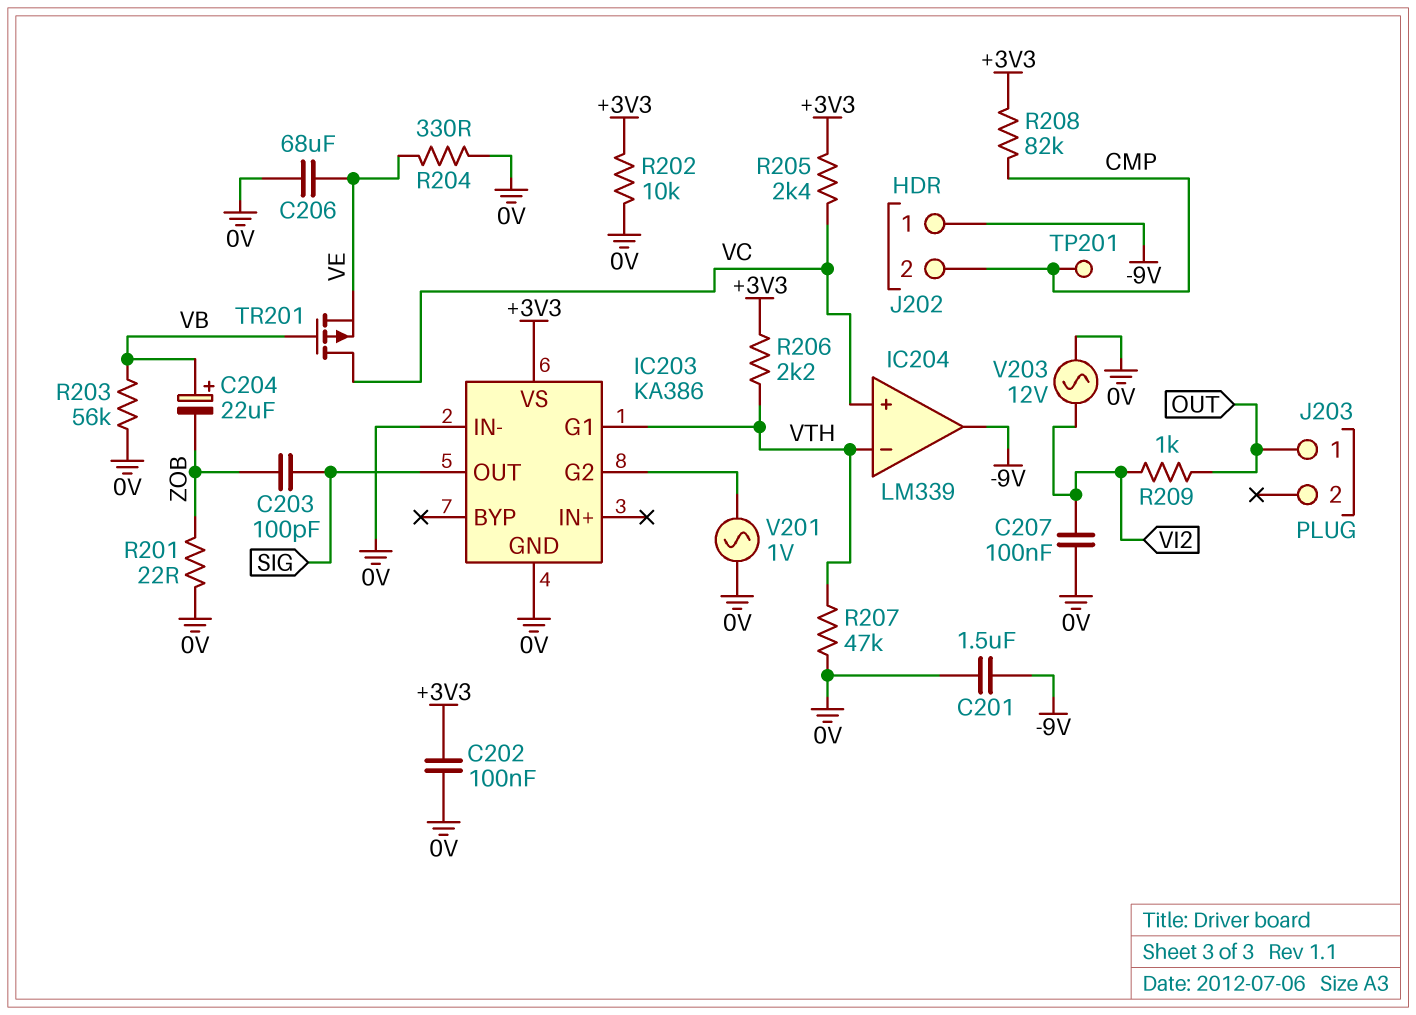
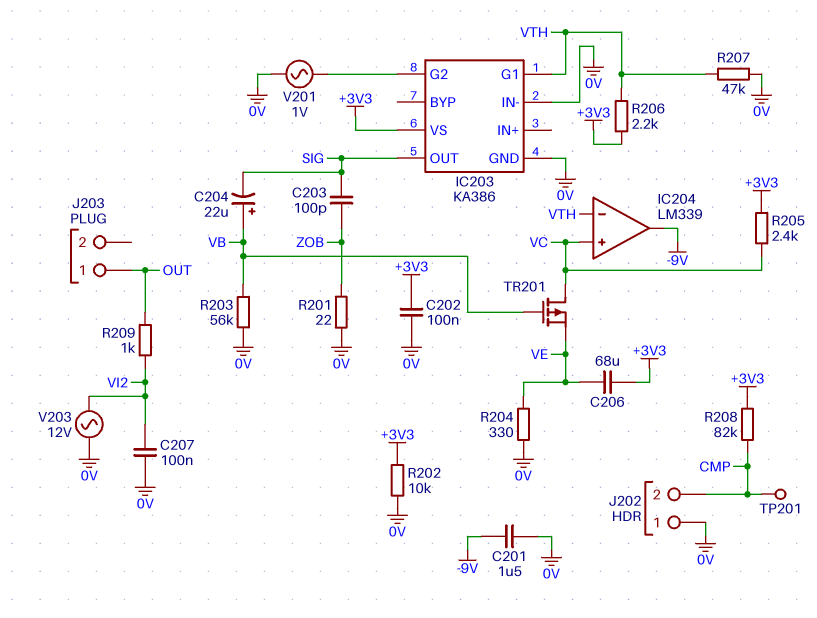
C204: 22uF (plus VB, minus ZOB) -> 22uF (plus VB, minus SIG)
C206: 68uF (0V, VE) -> 68uF (+3V3, VE)
J202 pin 1: -9V -> 0V

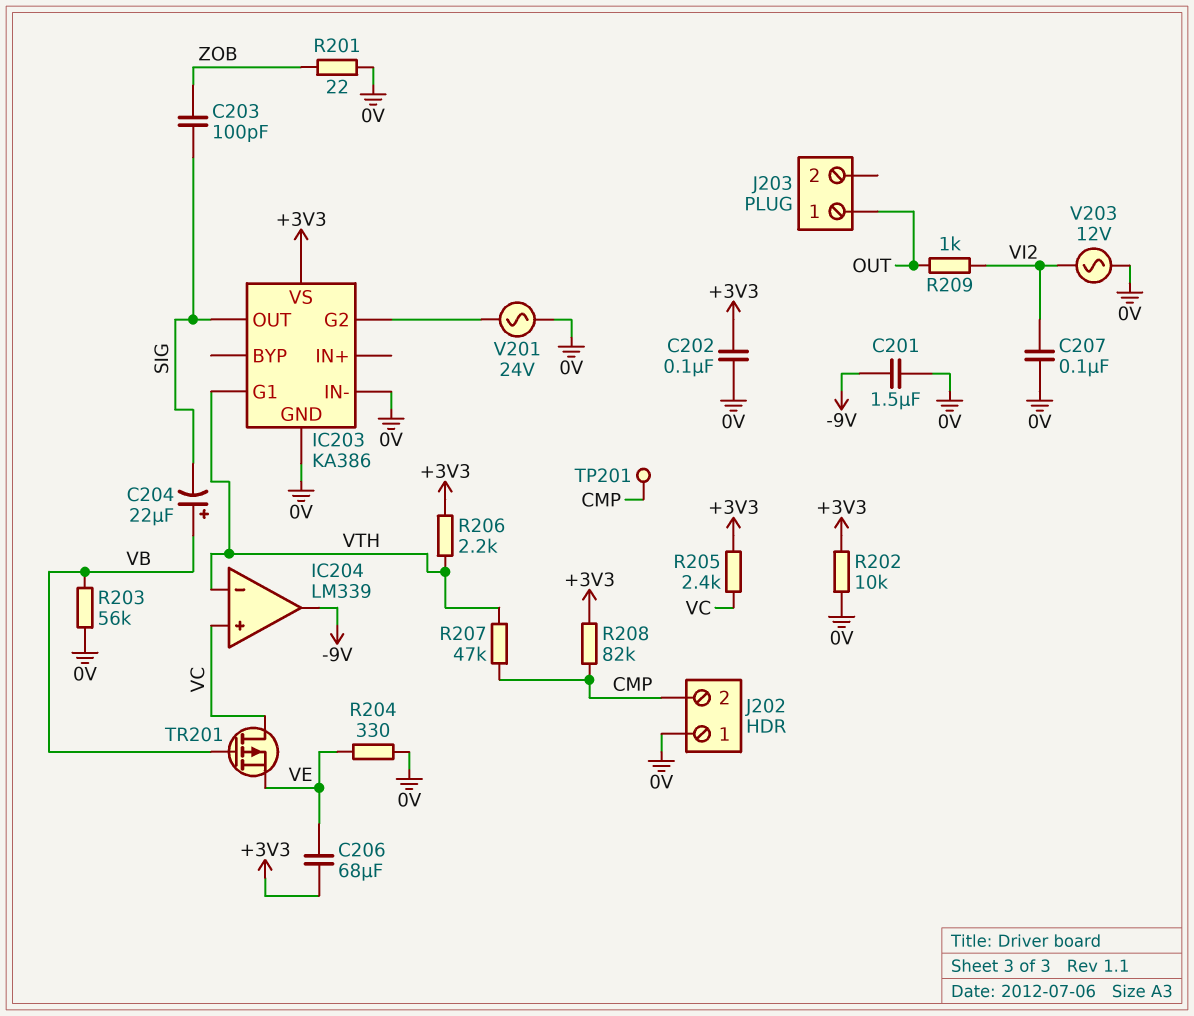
R207: 47k (0V, VTH) -> 47k (CMP, VTH)
V201: AC 1V (0V, IC203/G2) -> AC 24V (0V, IC203/G2)

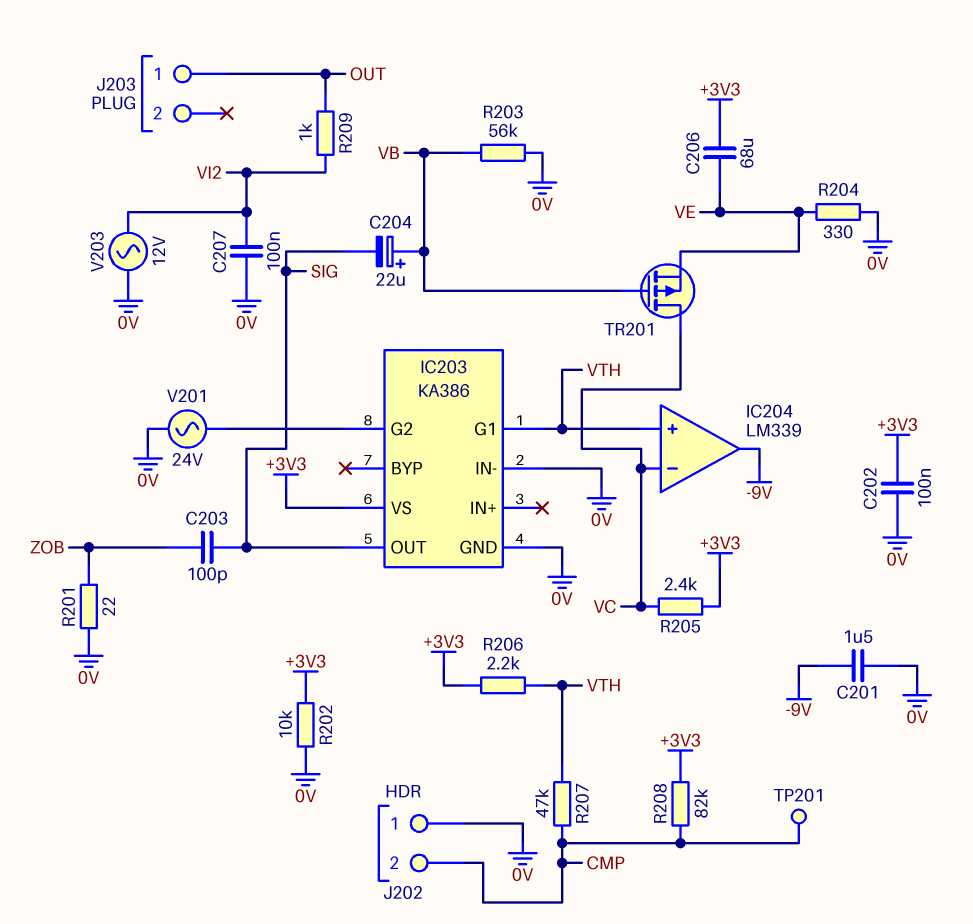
IC204 pin in+: VC -> VTH
IC204 pin in-: VTH -> VC

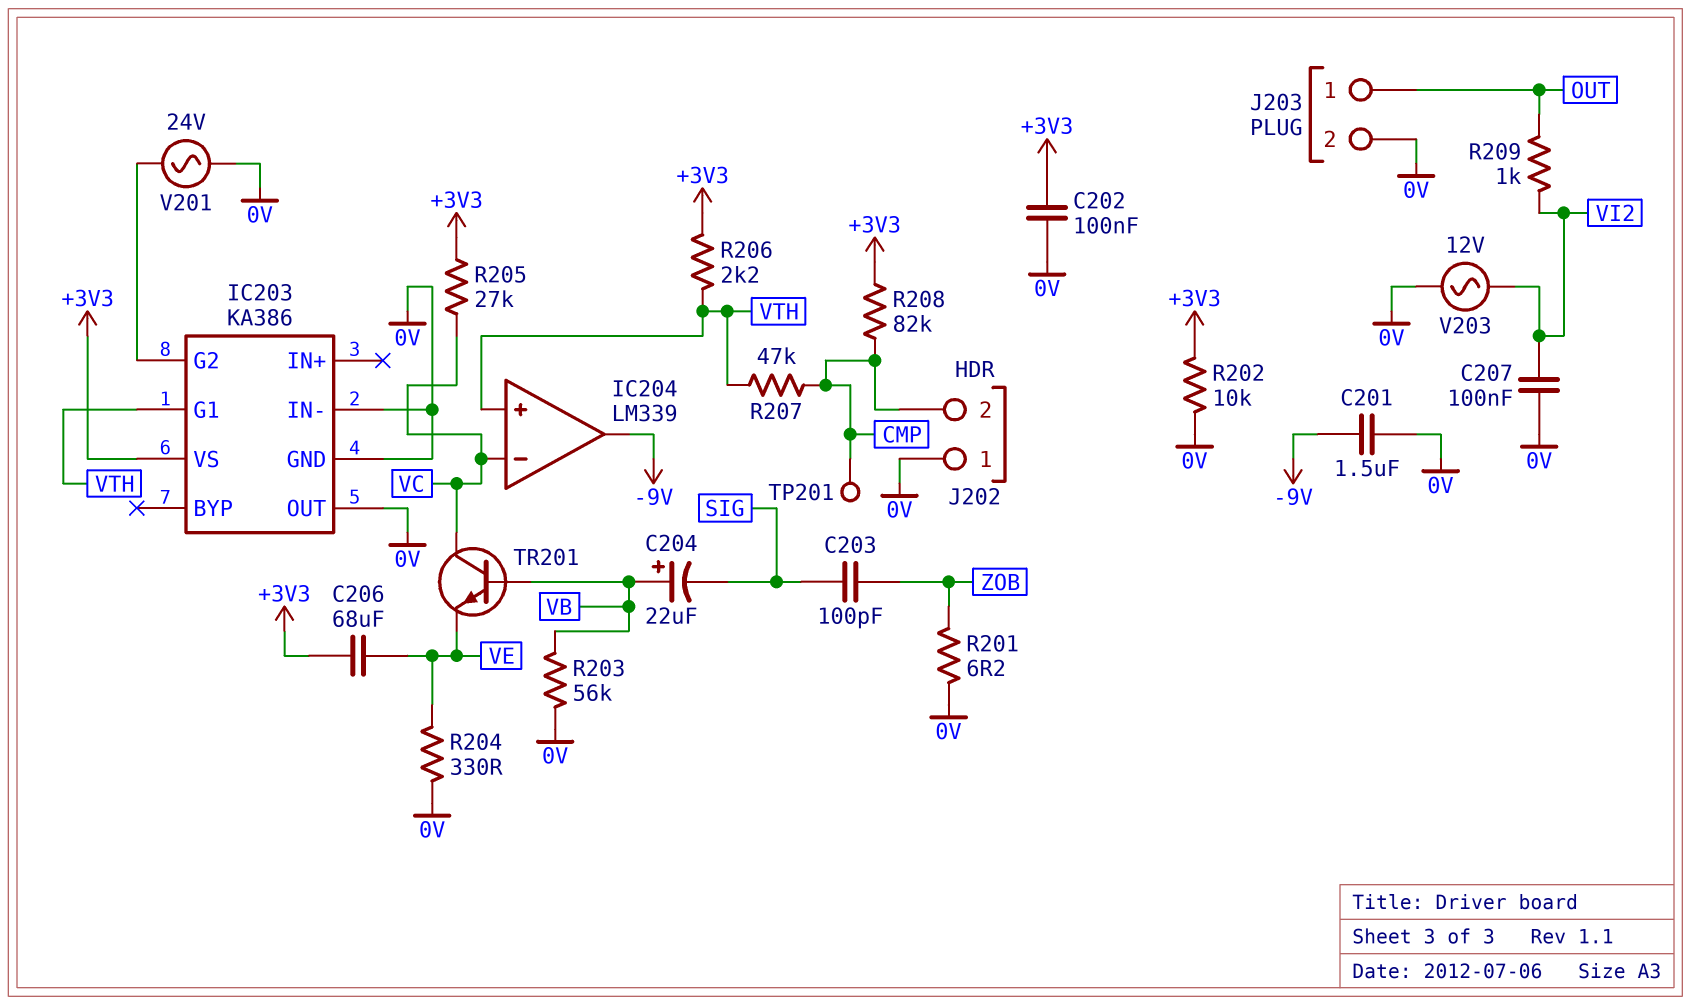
IC203 pin OUT: SIG -> 0V
J203 pin 2: none -> 0V
R201: 22 (0V, ZOB) -> 6.2 (0V, ZOB)
R205: 2.4k (+3V3, VC) -> 27k (+3V3, VC)
TR201: PMOS (G VB, D VC, S VE) -> NPN (B VB, C VC, E VE)

